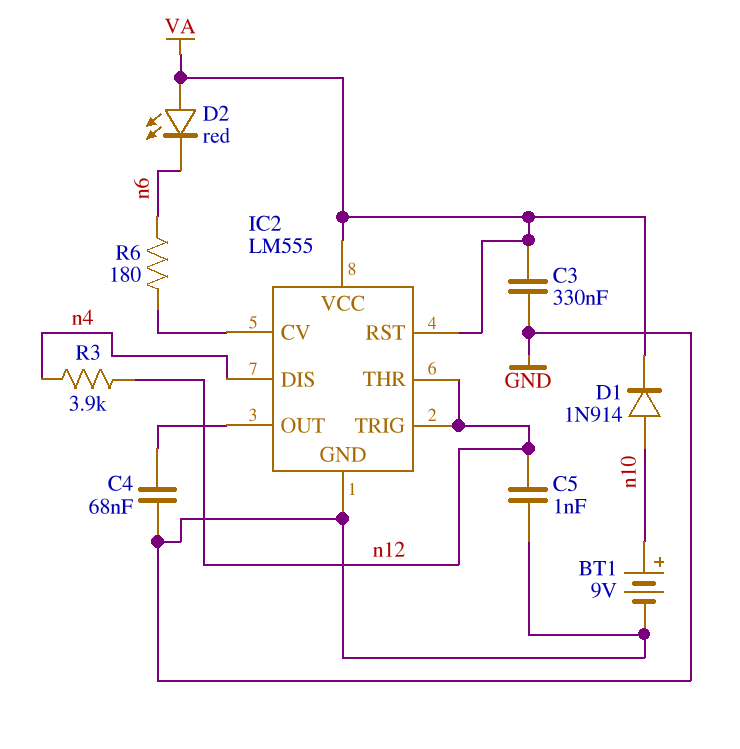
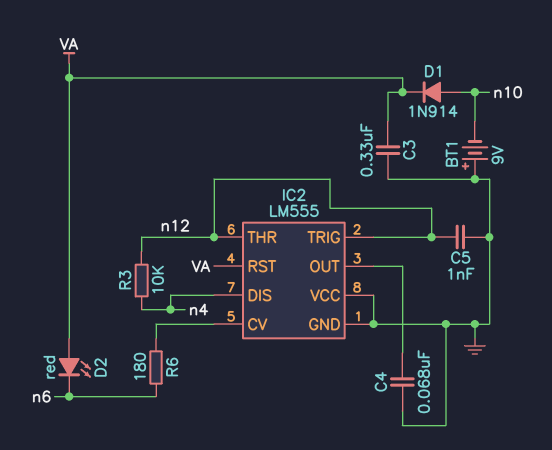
BT1: 9V (plus n10, minus GND) -> 9V (plus GND, minus n10)
IC2 pin VCC: VA -> GND
R3: 3.9k (n4, n12) -> 10k (n4, n12)

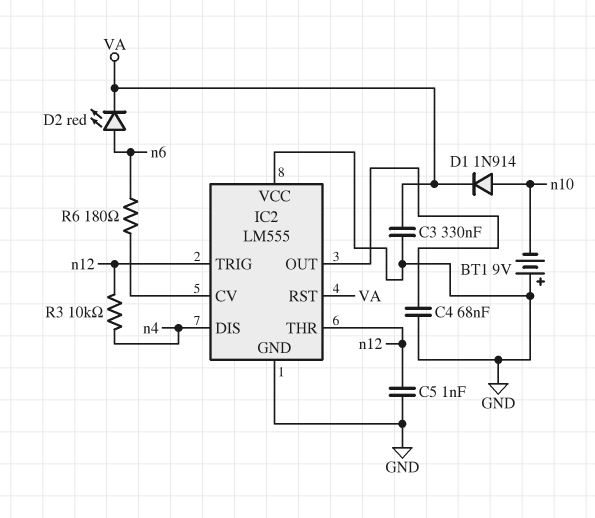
D2: LED red (A VA, K n6) -> LED red (A n6, K VA)

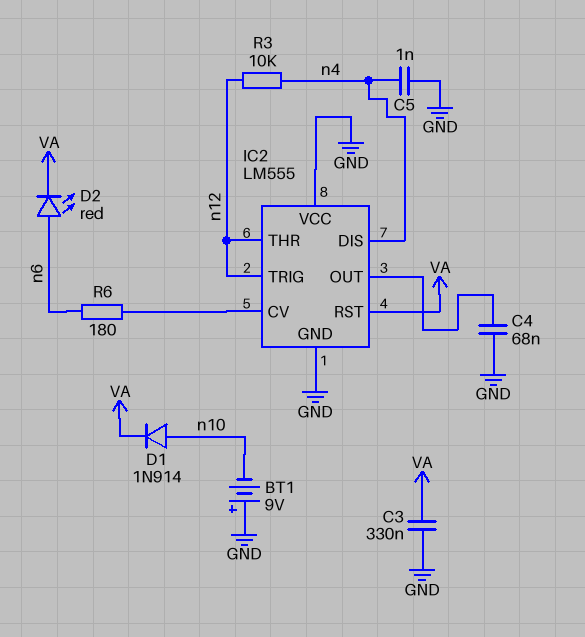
C5: 1nF (GND, n12) -> 1nF (GND, n4)

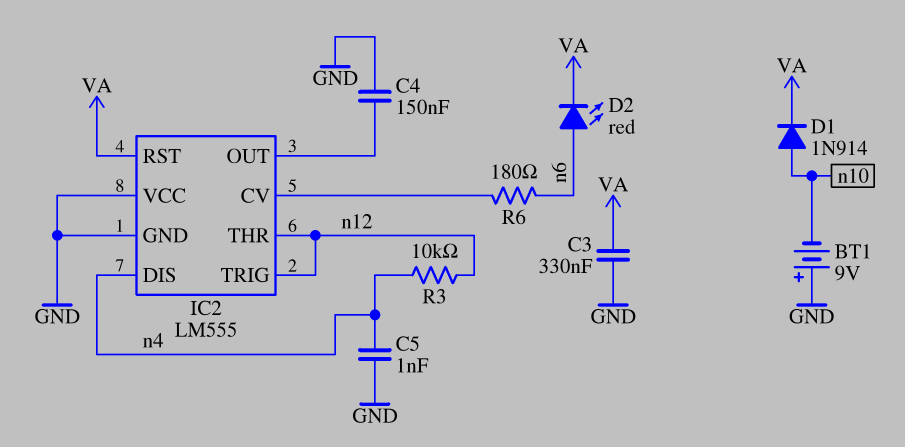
C4: 68nF (GND, IC2/OUT) -> 150nF (GND, IC2/OUT)

